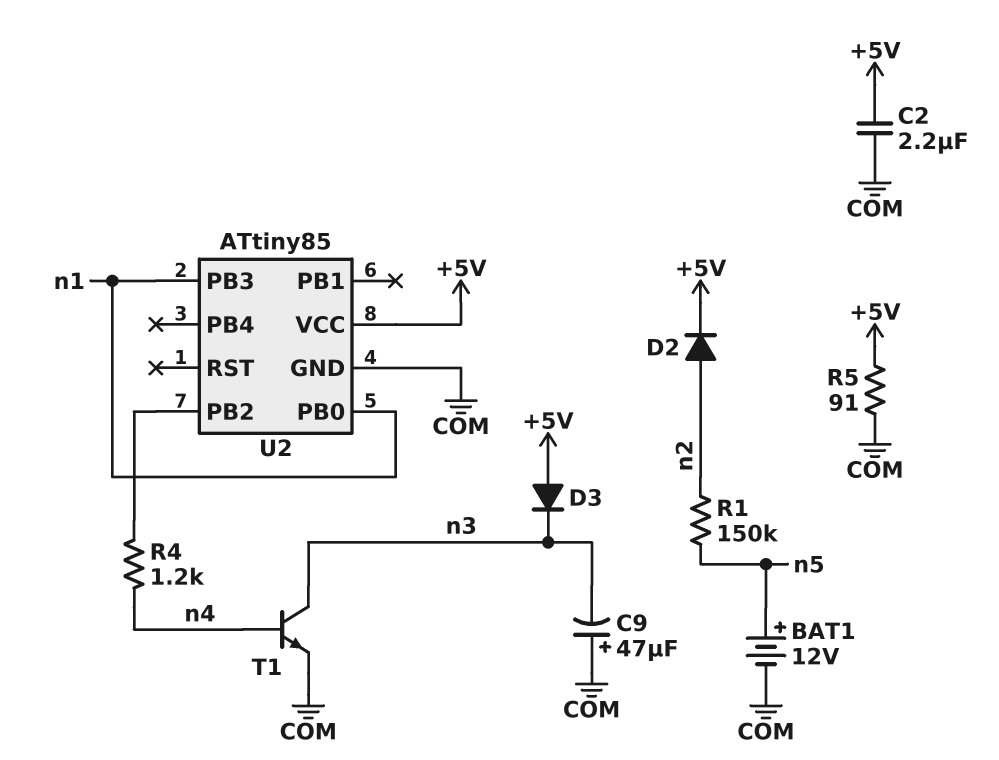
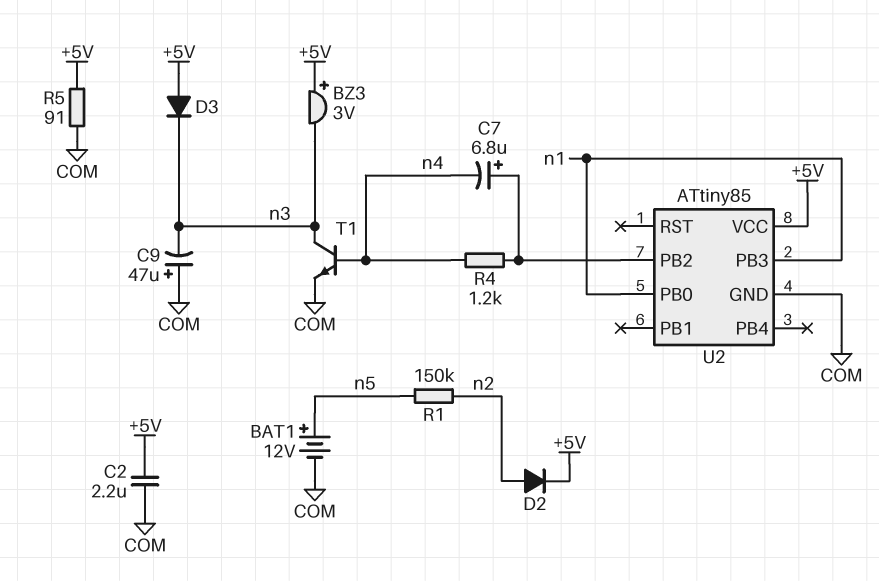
BZ3: none -> buzzer 3V (plus +5V, minus n3)
C7: none -> 6.8uF (plus U2/PB2, minus n4)

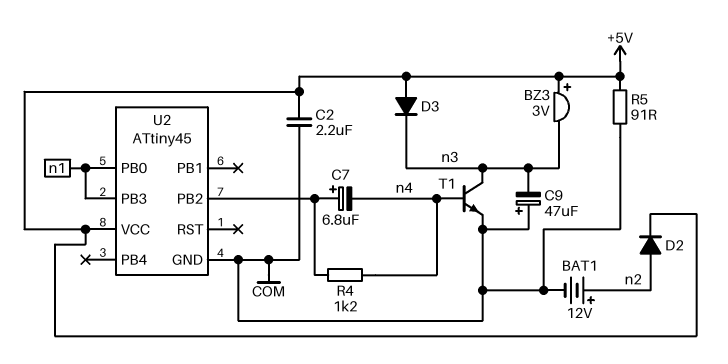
BAT1: 12V (plus n5, minus COM) -> 12V (plus n2, minus COM)
R1: 150k (n2, n5) -> none
U2: ATtiny85 -> ATtiny45

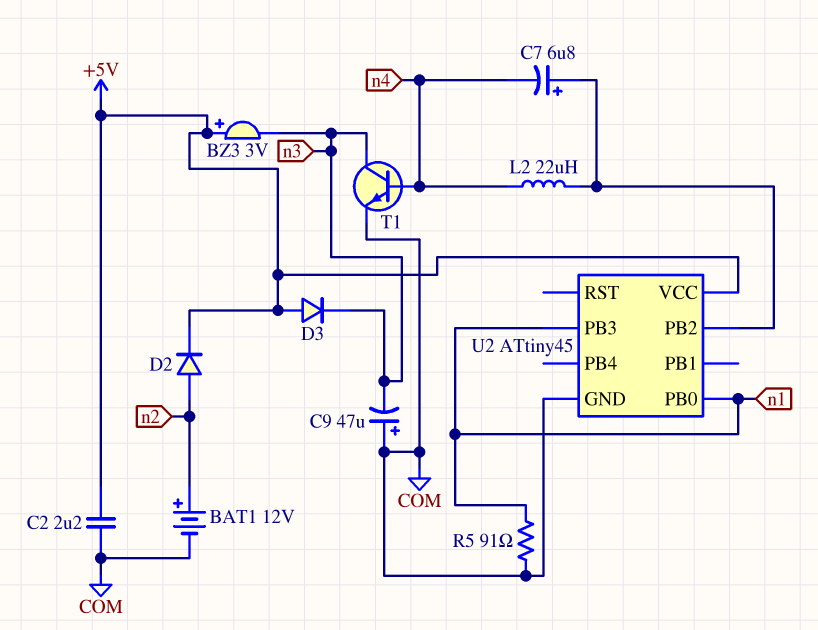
L2: none -> 22uH (U2/PB2, n4)
R4: 1.2k (U2/PB2, n4) -> none
R5: 91 (+5V, COM) -> 91 (COM, n1)

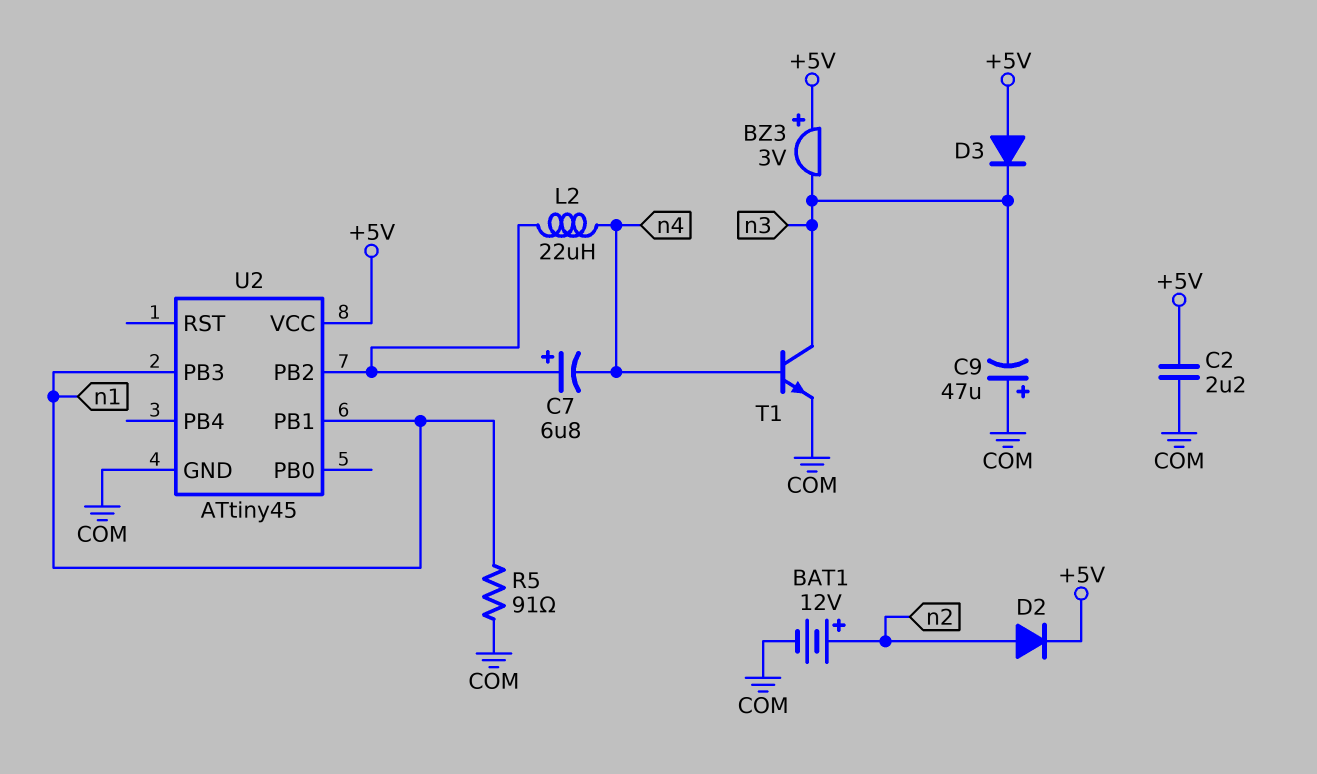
U2 pin PB0: n1 -> none
U2 pin PB1: none -> n1

